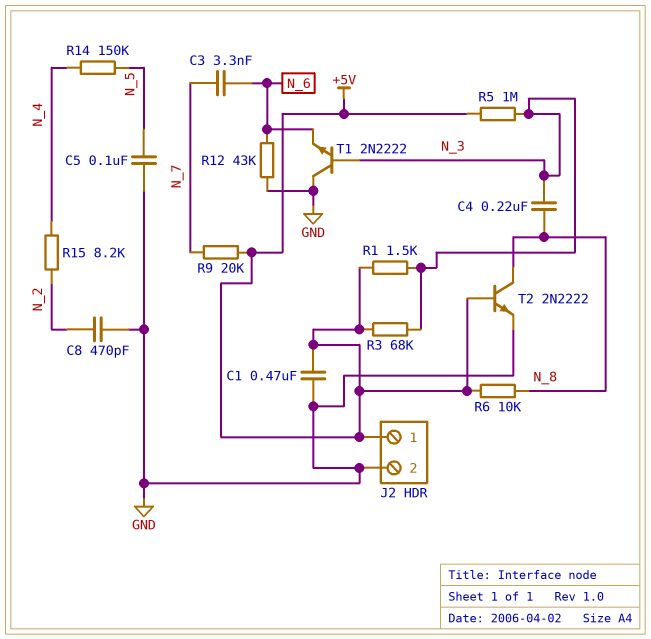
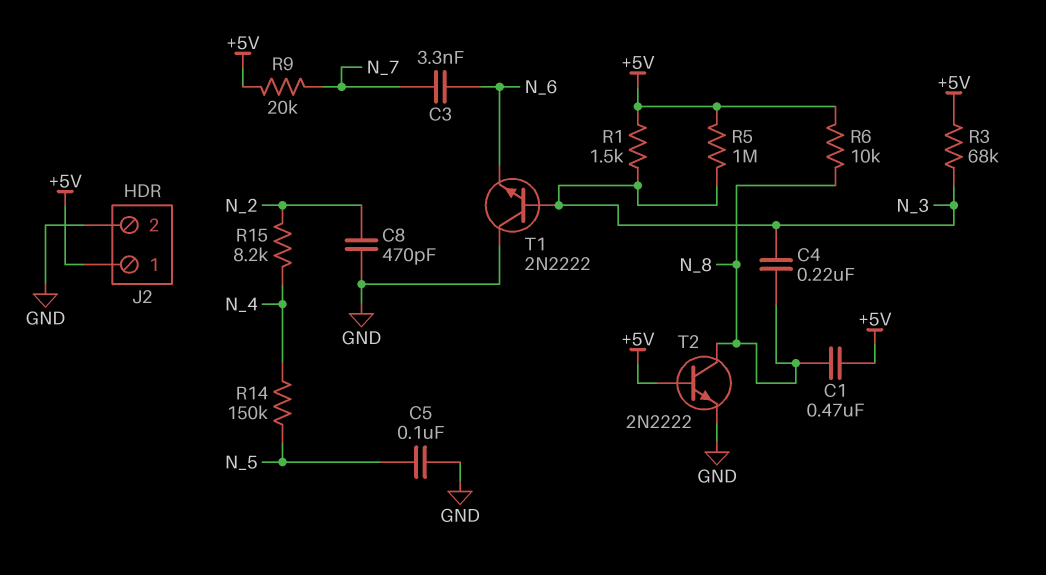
C1: 470nF (+5V, GND) -> 470nF (+5V, N_8)
R12: 43k (GND, N_6) -> none

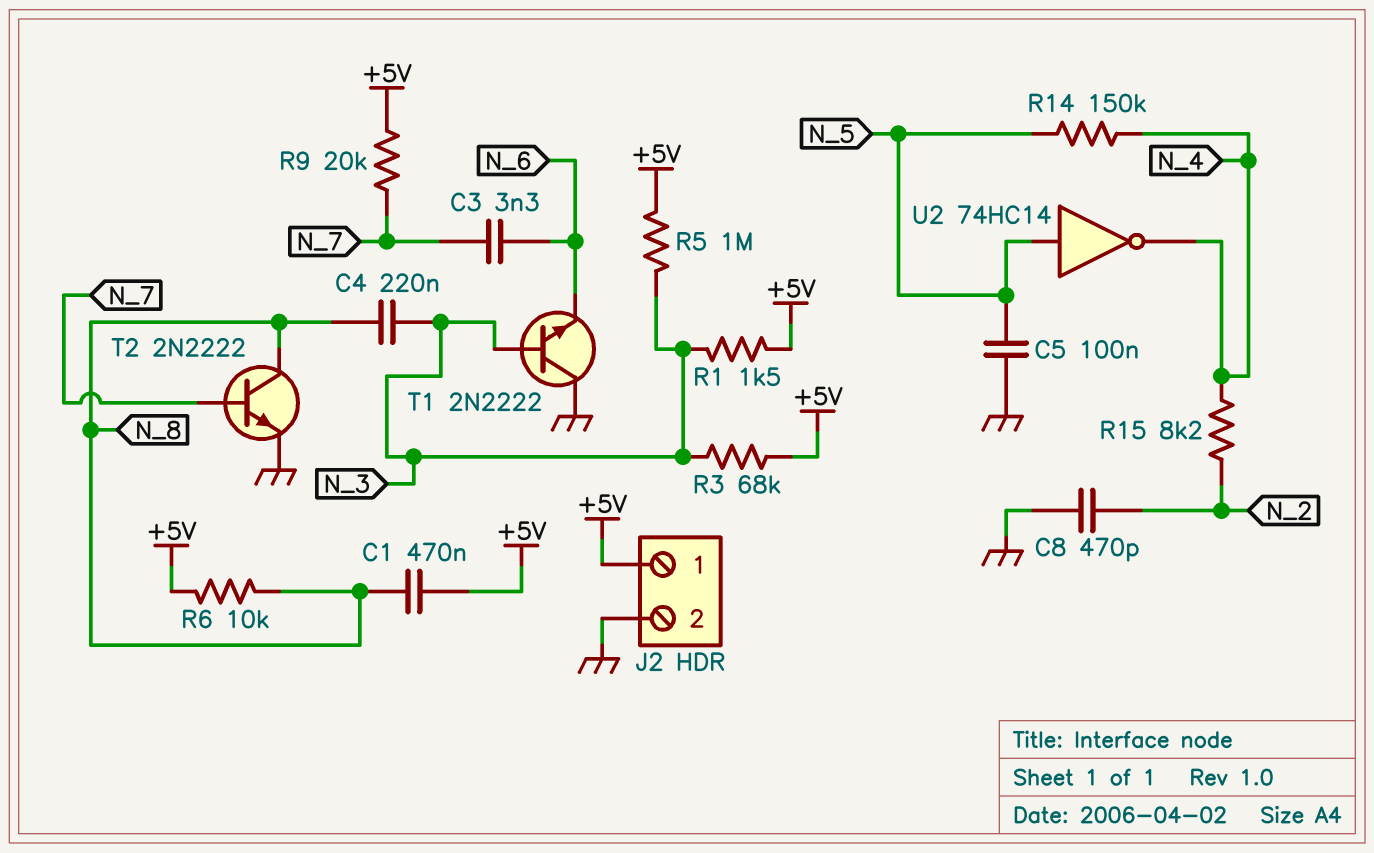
T2: NPN 2N2222 (B +5V, C N_8, E GND) -> NPN 2N2222 (B N_7, C N_8, E GND)
U2: none -> NOT 74HC14 (in N_5, out N_4)

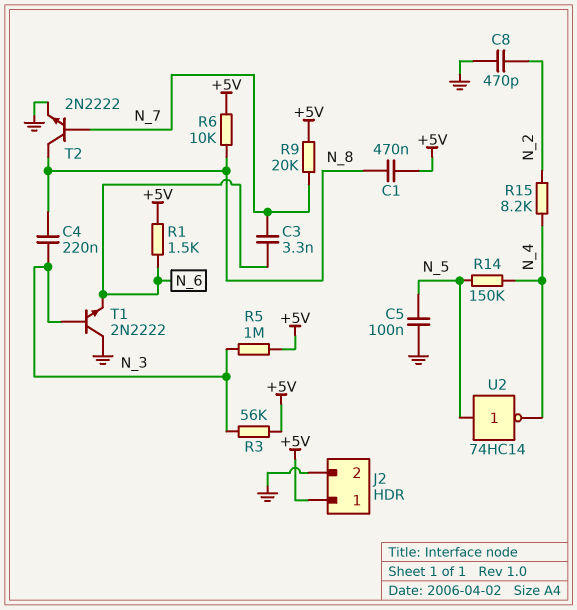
R1: 1.5k (+5V, N_3) -> 1.5k (+5V, N_6)
R3: 68k (+5V, N_3) -> 56k (+5V, N_3)

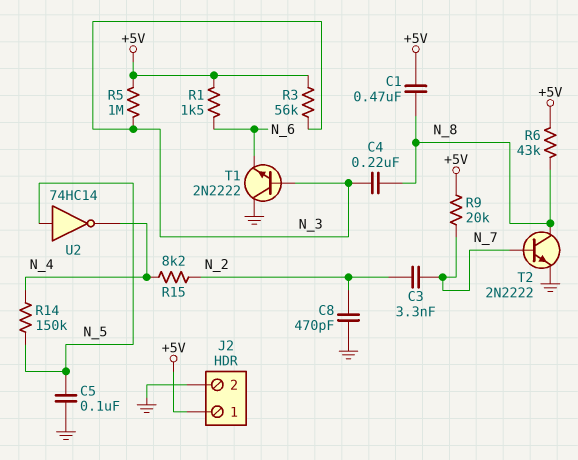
C3: 3.3nF (N_6, N_7) -> 3.3nF (N_2, N_7)
R6: 10k (+5V, N_8) -> 43k (+5V, N_8)

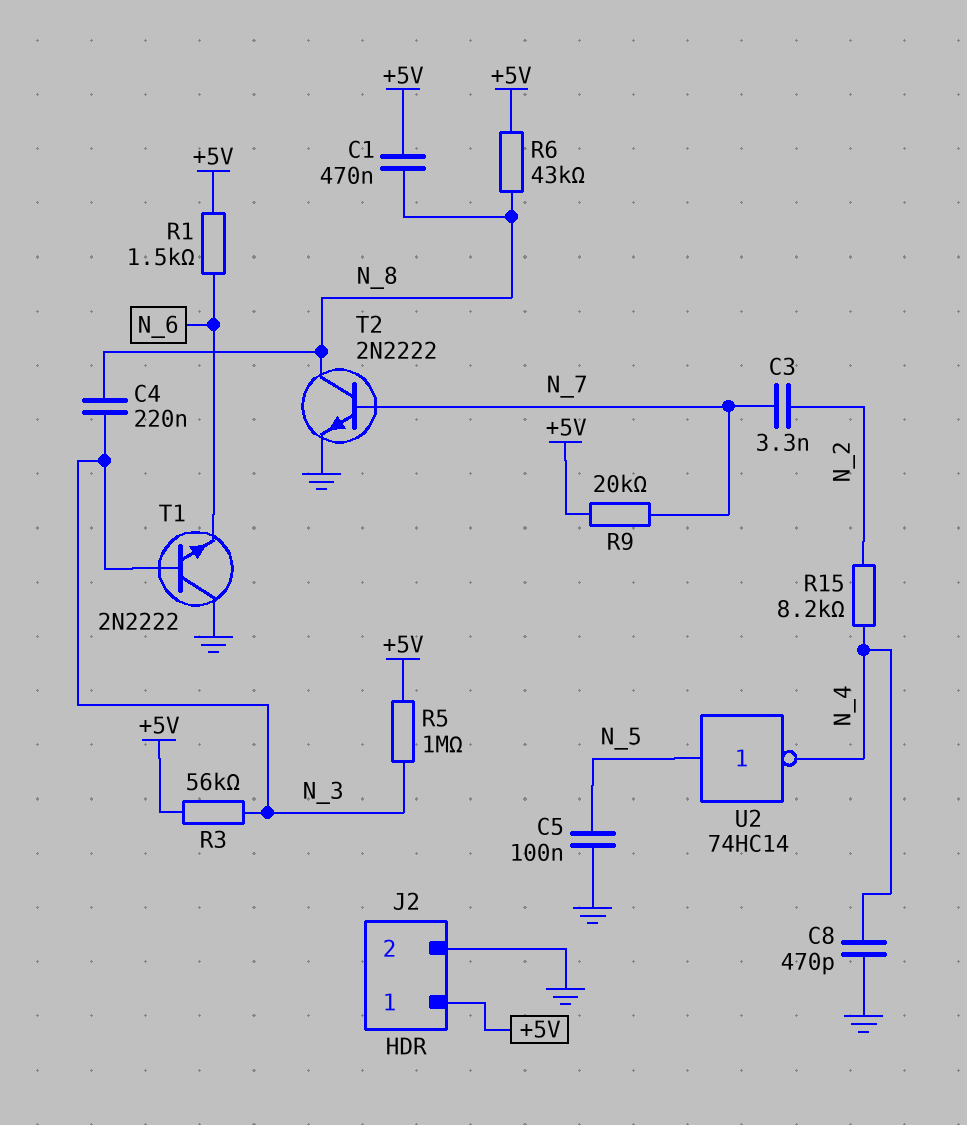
C8: 470pF (GND, N_2) -> 470pF (GND, N_4)
R14: 150k (N_4, N_5) -> none

